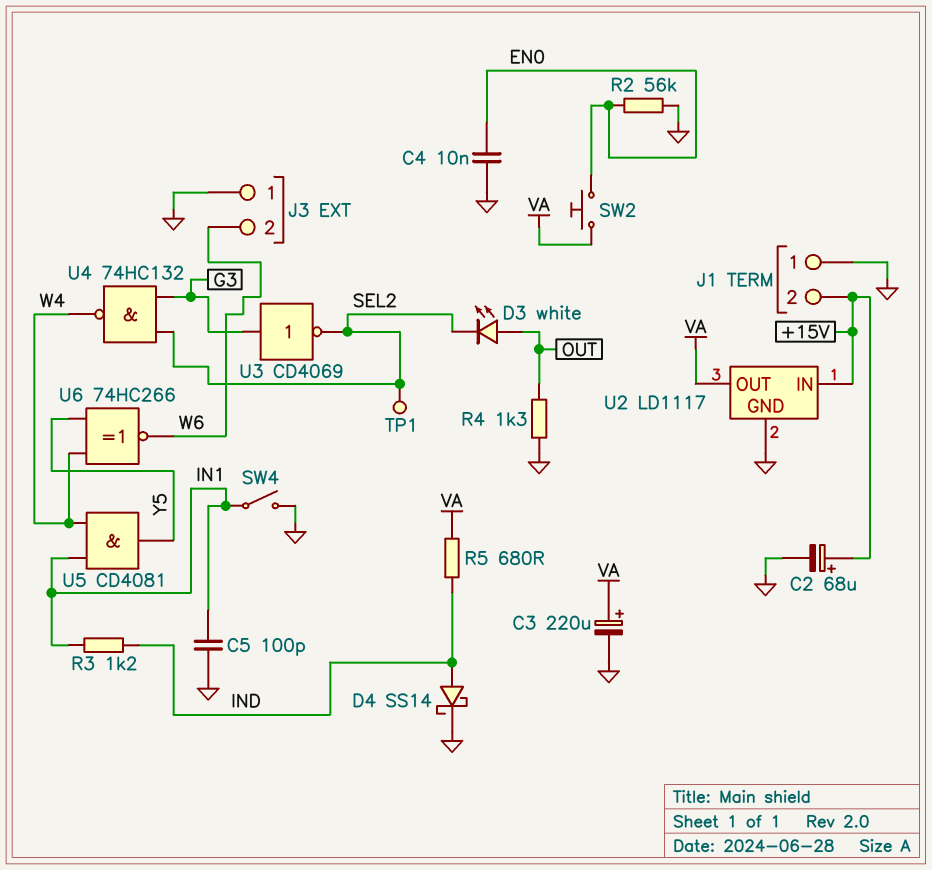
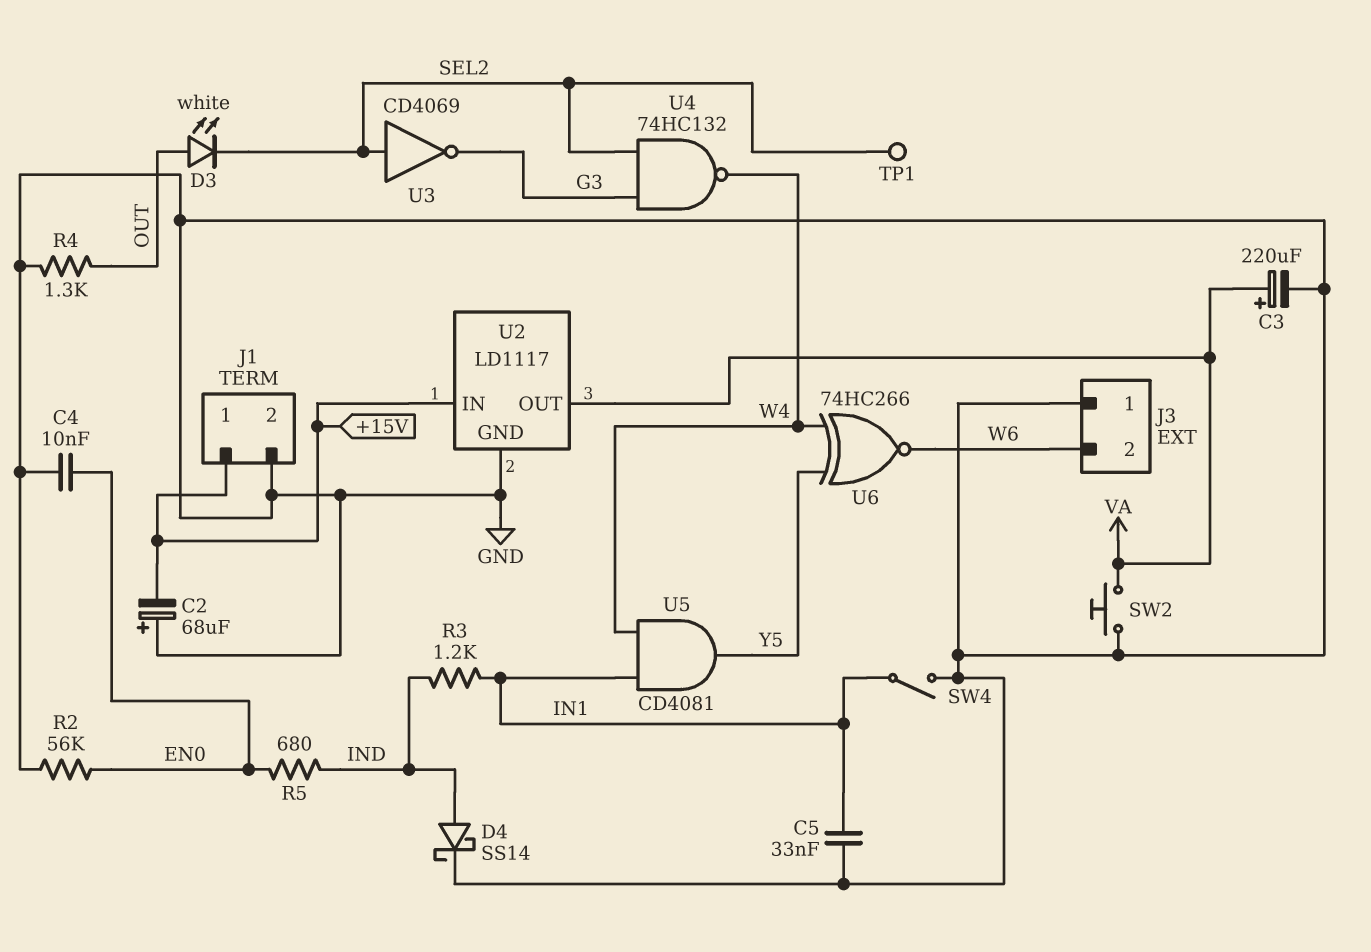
C2: 68uF (plus +15V, minus GND) -> 68uF (plus GND, minus +15V)
C5: 100pF (GND, IN1) -> 33nF (GND, IN1)
J1 pin 1: GND -> +15V
J1 pin 2: +15V -> GND
R5: 680 (IND, VA) -> 680 (EN0, IND)
SW2: button (EN0, VA) -> button (GND, VA)
U3: NOT CD4069 (in G3, out SEL2) -> NOT CD4069 (in SEL2, out G3)

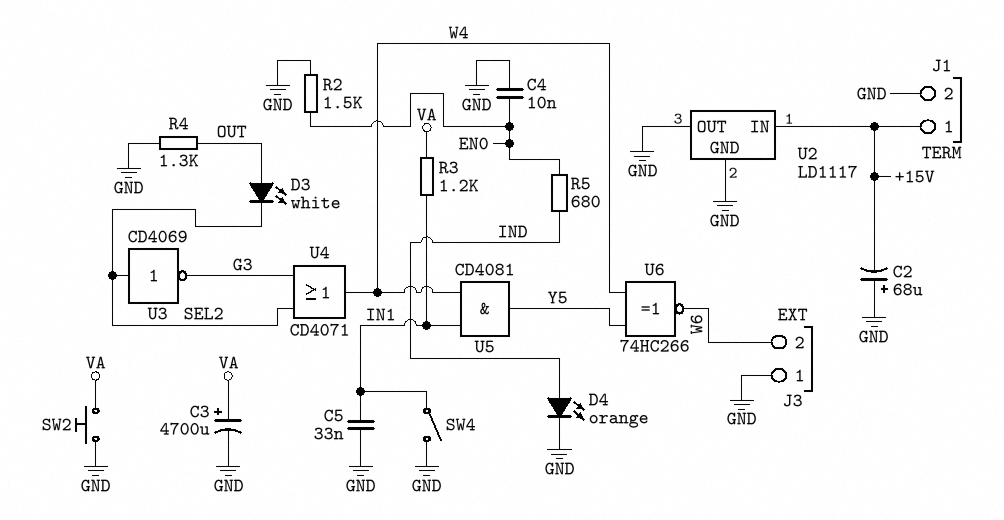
C3: 220uF (plus VA, minus GND) -> 4700uF (plus VA, minus GND)
D4: schottky SS14 (A IND, K GND) -> LED orange (A IND, K GND)
R2: 56k (EN0, GND) -> 1.5k (EN0, GND)
R3: 1.2k (IN1, IND) -> 1.2k (IN1, VA)
TP1: test point (SEL2) -> none
U2 pin OUT: VA -> GND
U4: NAND 74HC132 (in G3, in SEL2, out W4) -> OR CD4071 (in G3, in SEL2, out W4)

